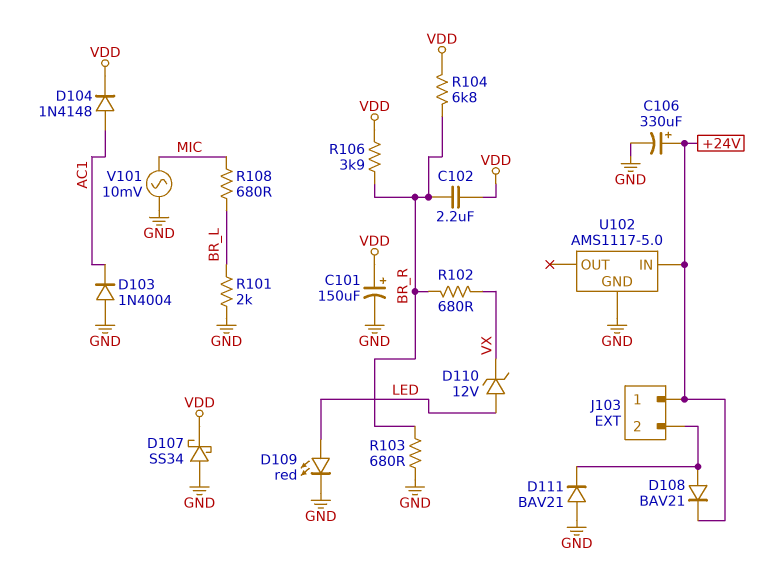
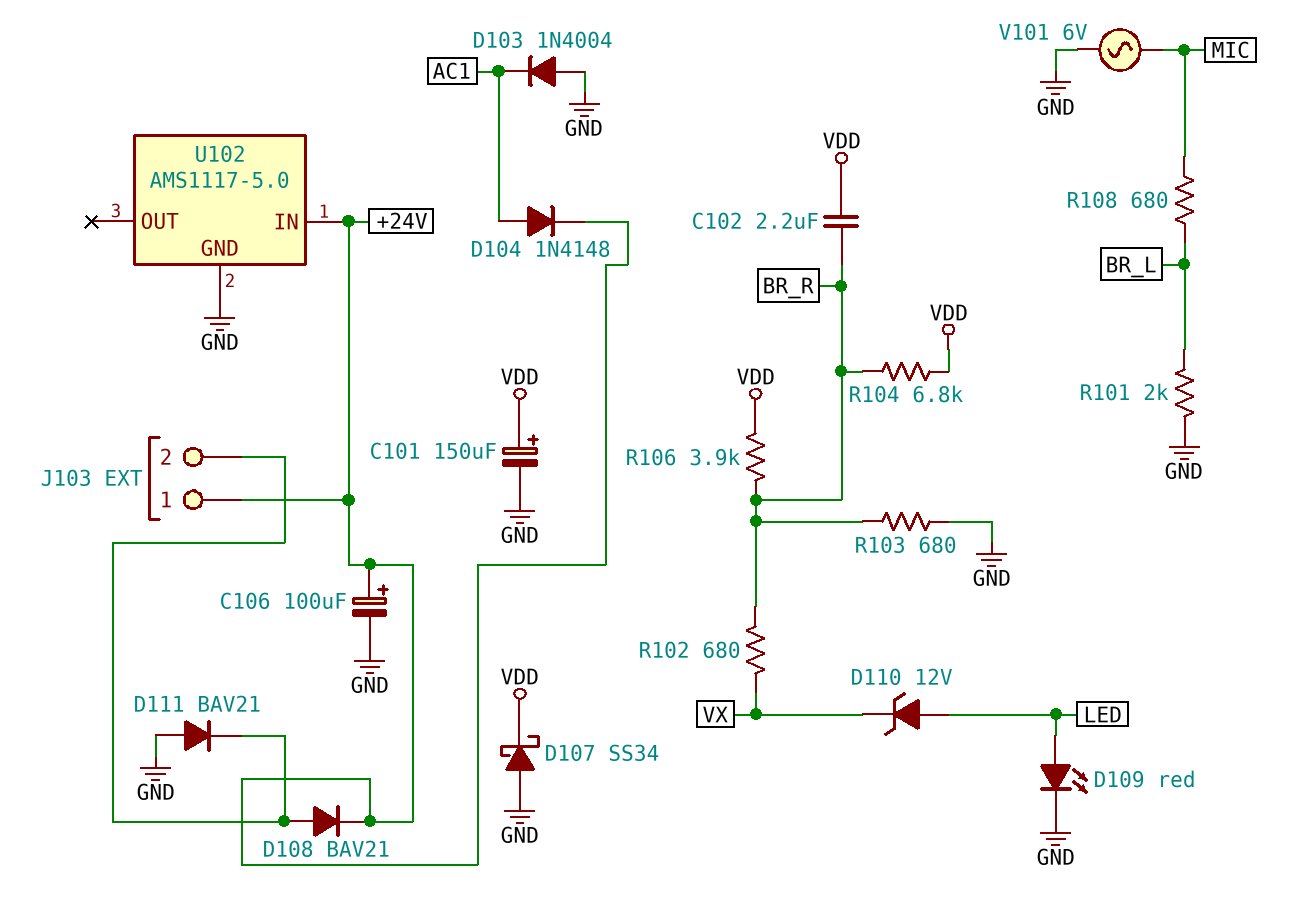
C106: 330uF (plus +24V, minus GND) -> 100uF (plus +24V, minus GND)
D104: diode 1N4148 (A AC1, K VDD) -> diode 1N4148 (A AC1, K +24V)
V101: AC 10mV (GND, MIC) -> AC 6V (GND, MIC)

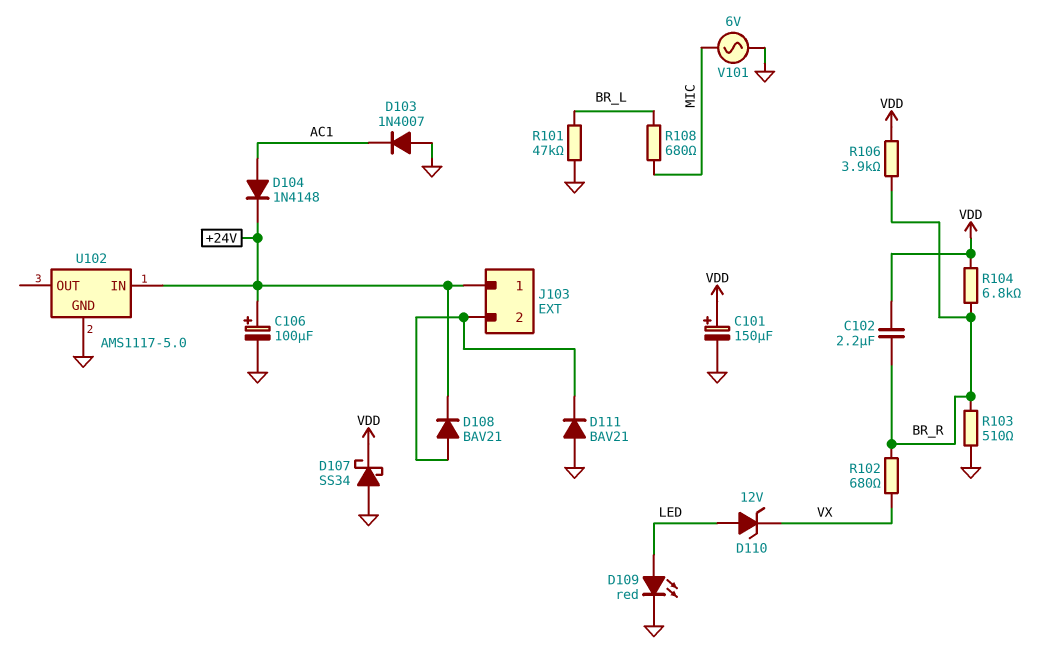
D103: diode 1N4004 (A GND, K AC1) -> diode 1N4007 (A GND, K AC1)
R101: 2k (BR_L, GND) -> 47k (BR_L, GND)
R103: 680 (BR_R, GND) -> 510 (BR_R, GND)

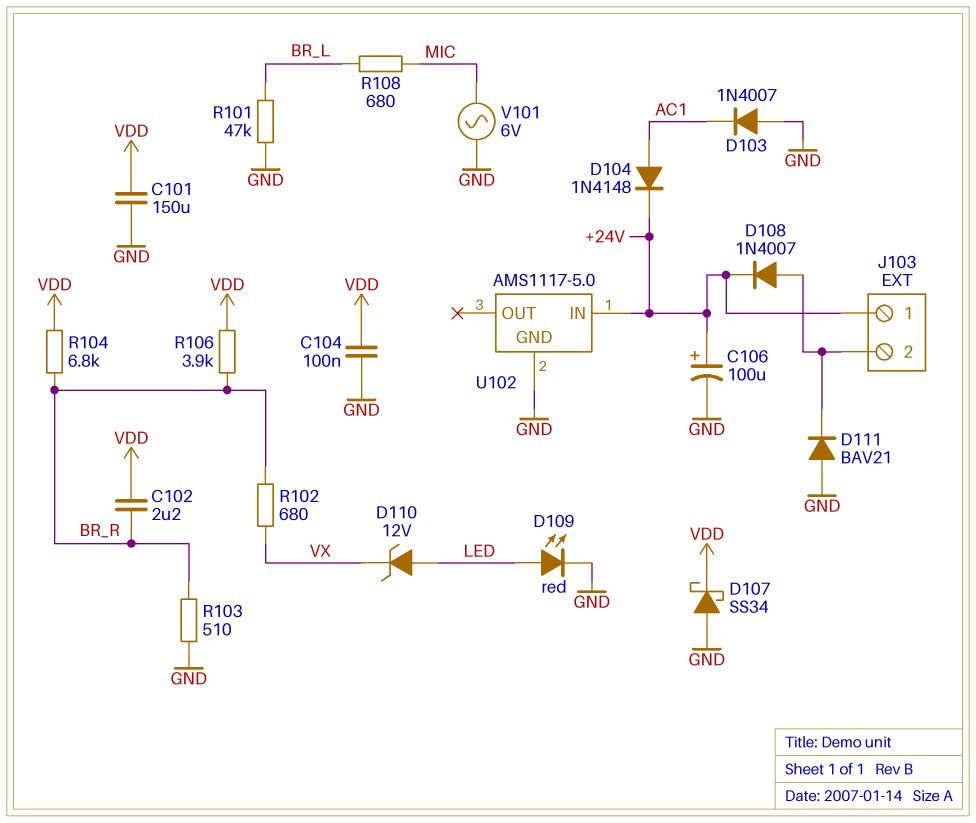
C101: 150uF (plus VDD, minus GND) -> 150uF (GND, VDD)
C104: none -> 100nF (GND, VDD)
D108: diode BAV21 (A J103/2, K +24V) -> diode 1N4007 (A J103/2, K +24V)

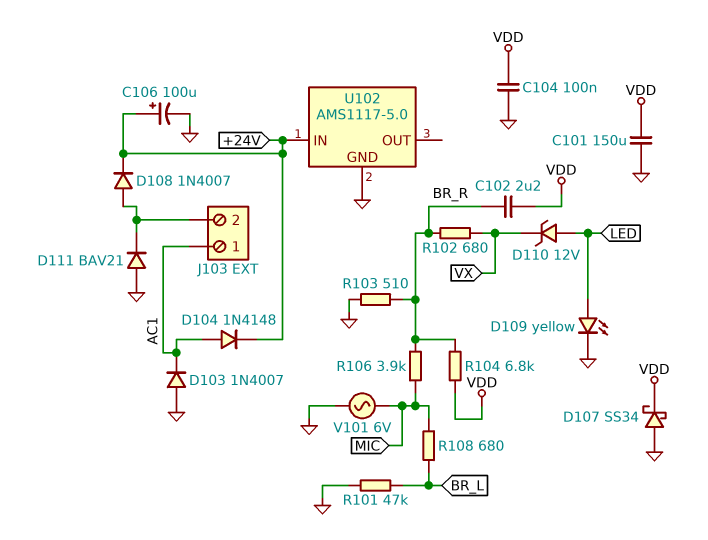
D109: LED red (A LED, K GND) -> LED yellow (A LED, K GND)
J103 pin 1: +24V -> AC1
R106: 3.9k (BR_R, VDD) -> 3.9k (BR_R, MIC)

